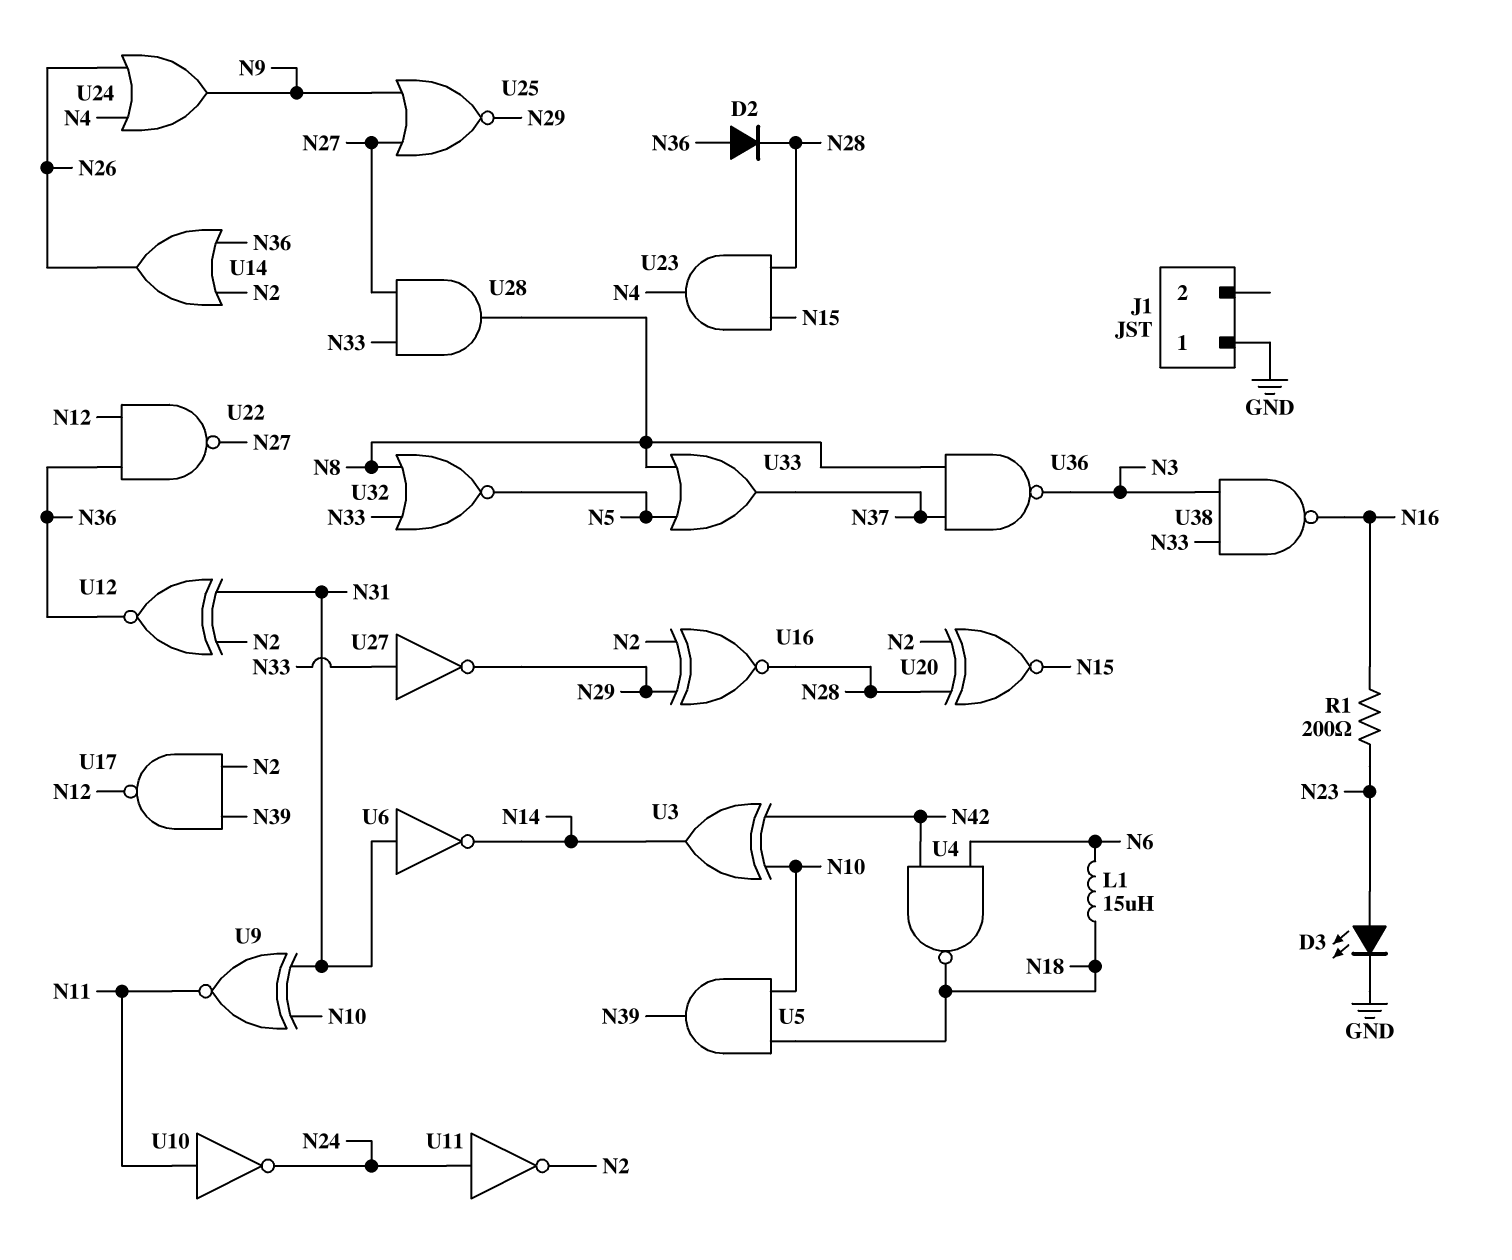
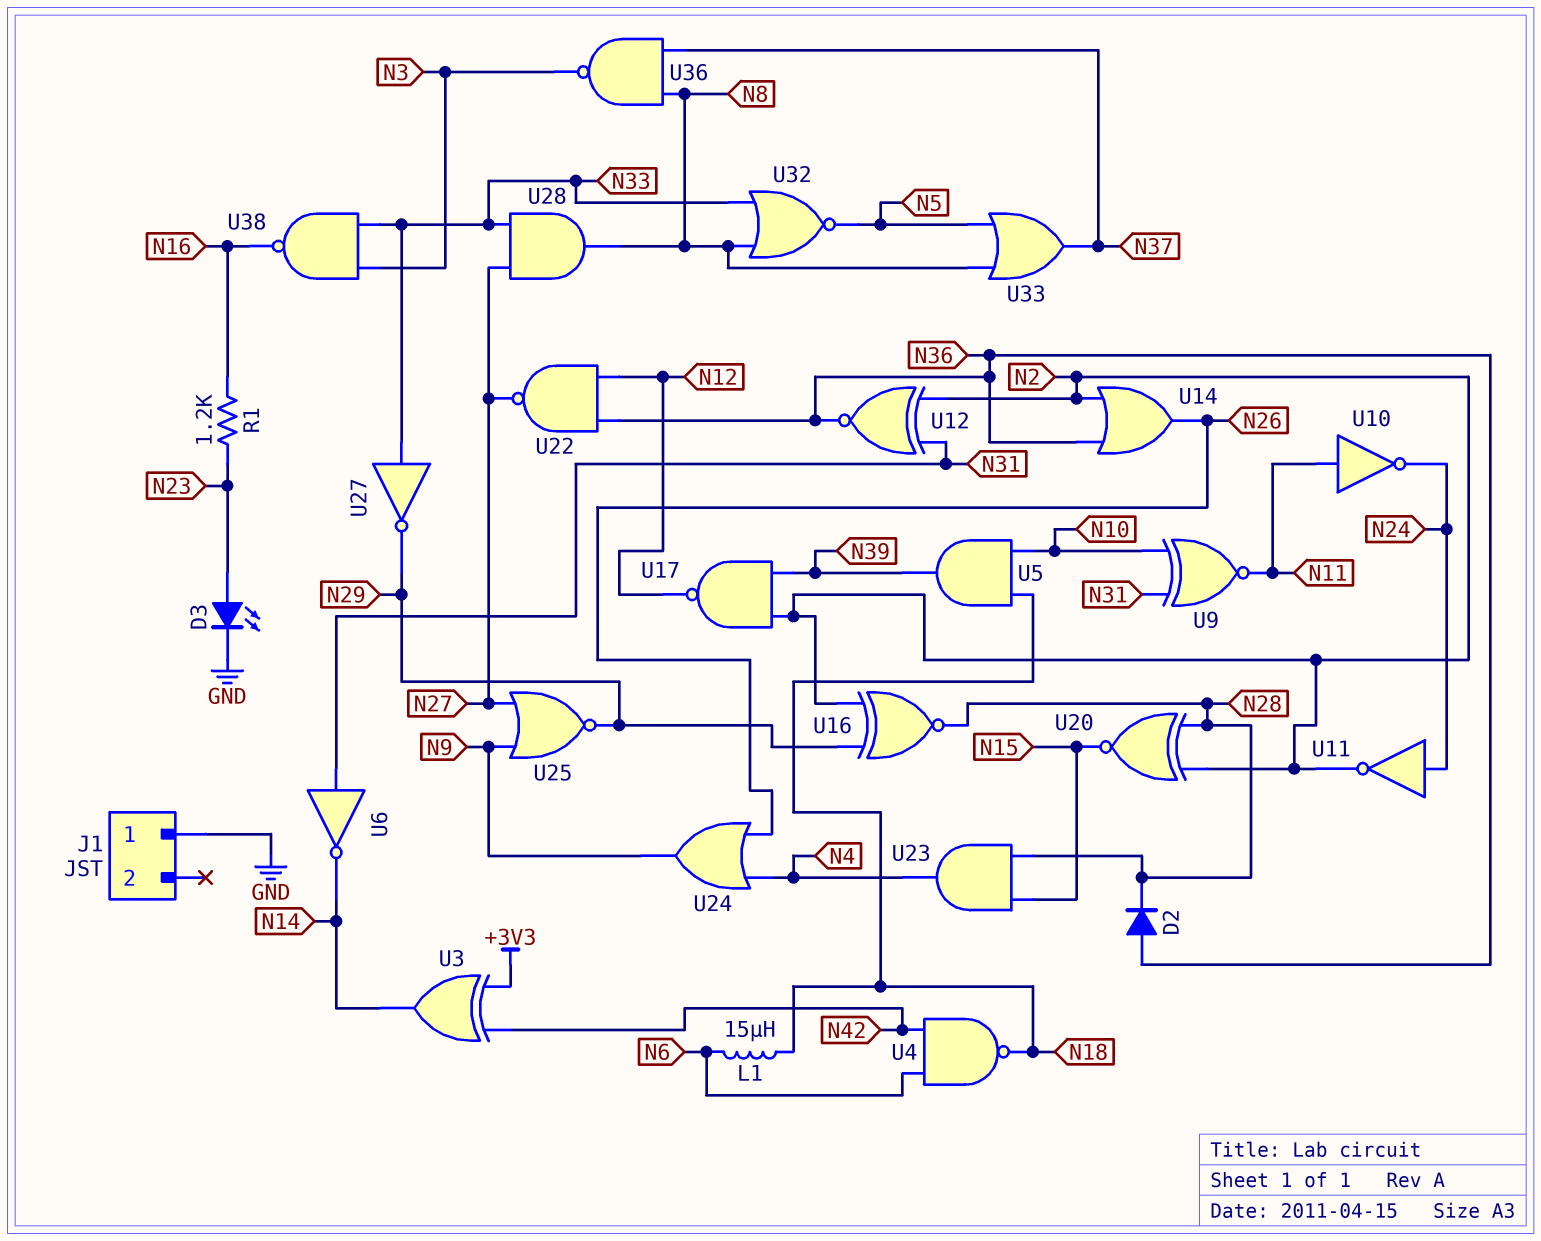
R1: 200 (N16, N23) -> 1.2k (N16, N23)
U3: XOR (in N10, in N42, out N14) -> XOR (in +3V3, in N42, out N14)

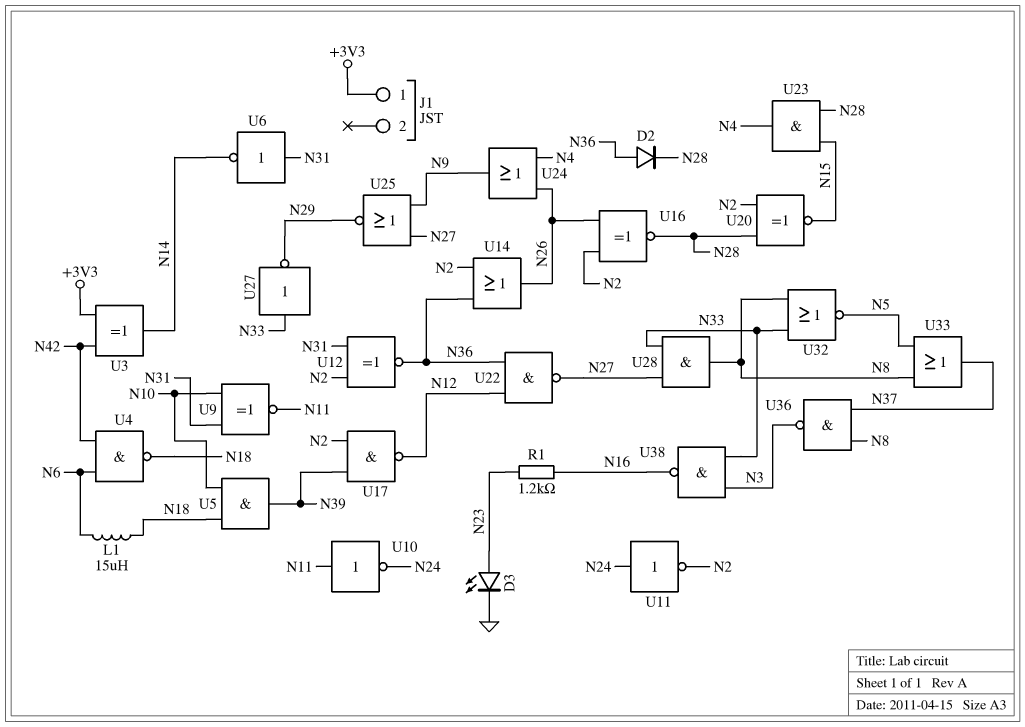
J1 pin 1: GND -> +3V3
U16: XNOR (in N2, in N29, out N28) -> XNOR (in N2, in N26, out N28)

